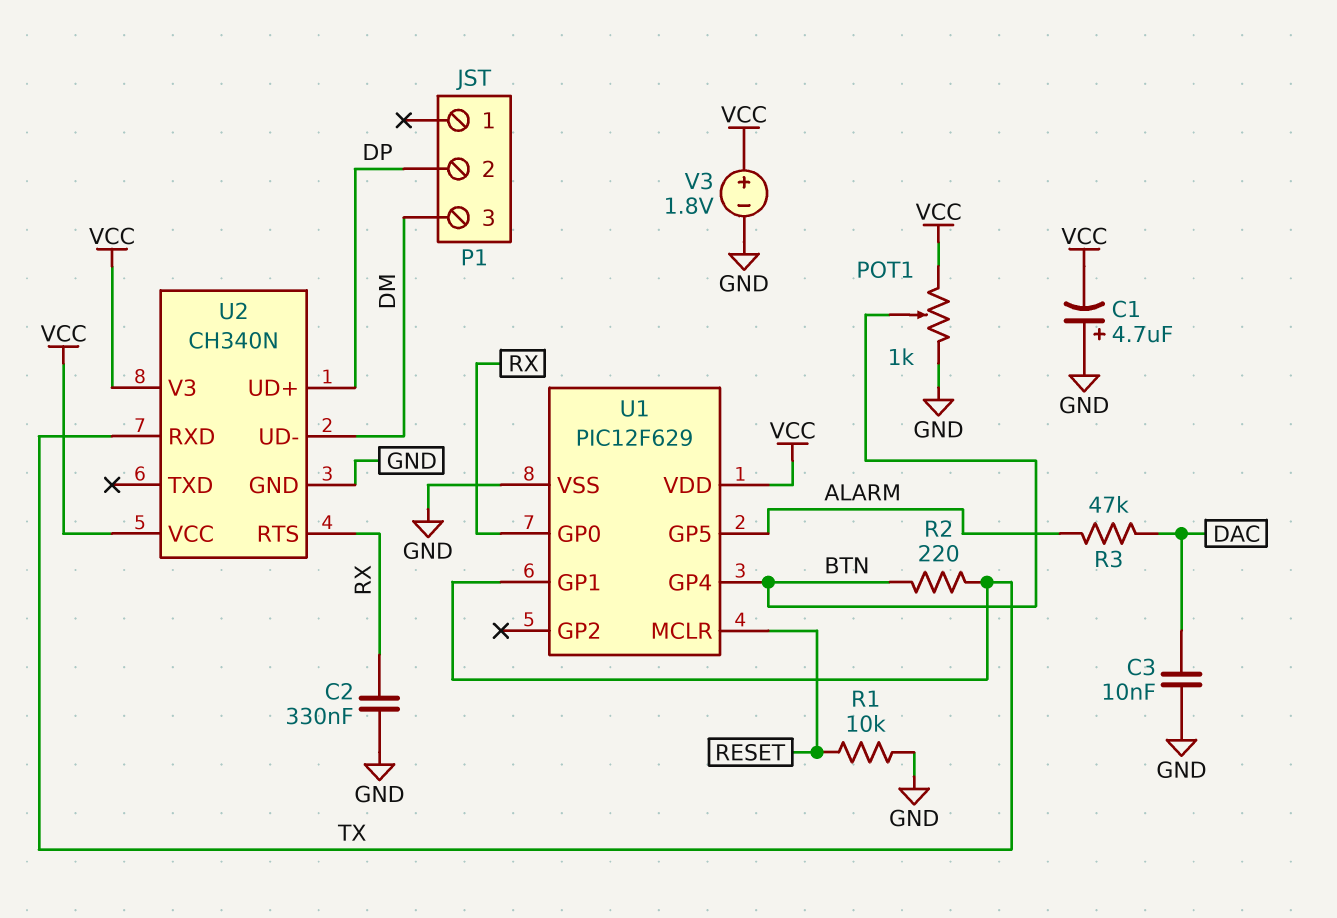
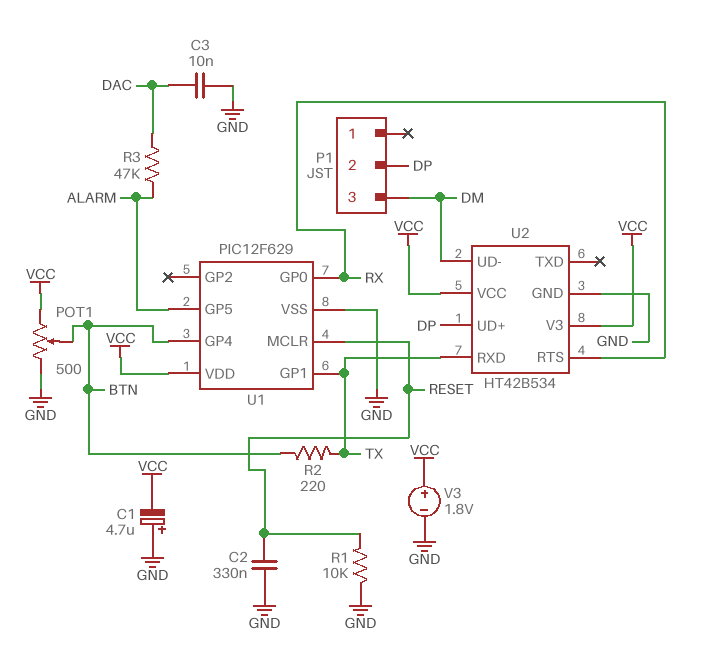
C2: 330nF (GND, RX) -> 330nF (GND, RESET)
POT1: 1k (GND, VCC, wiper BTN) -> 500 (GND, VCC, wiper BTN)
U2: CH340N -> HT42B534

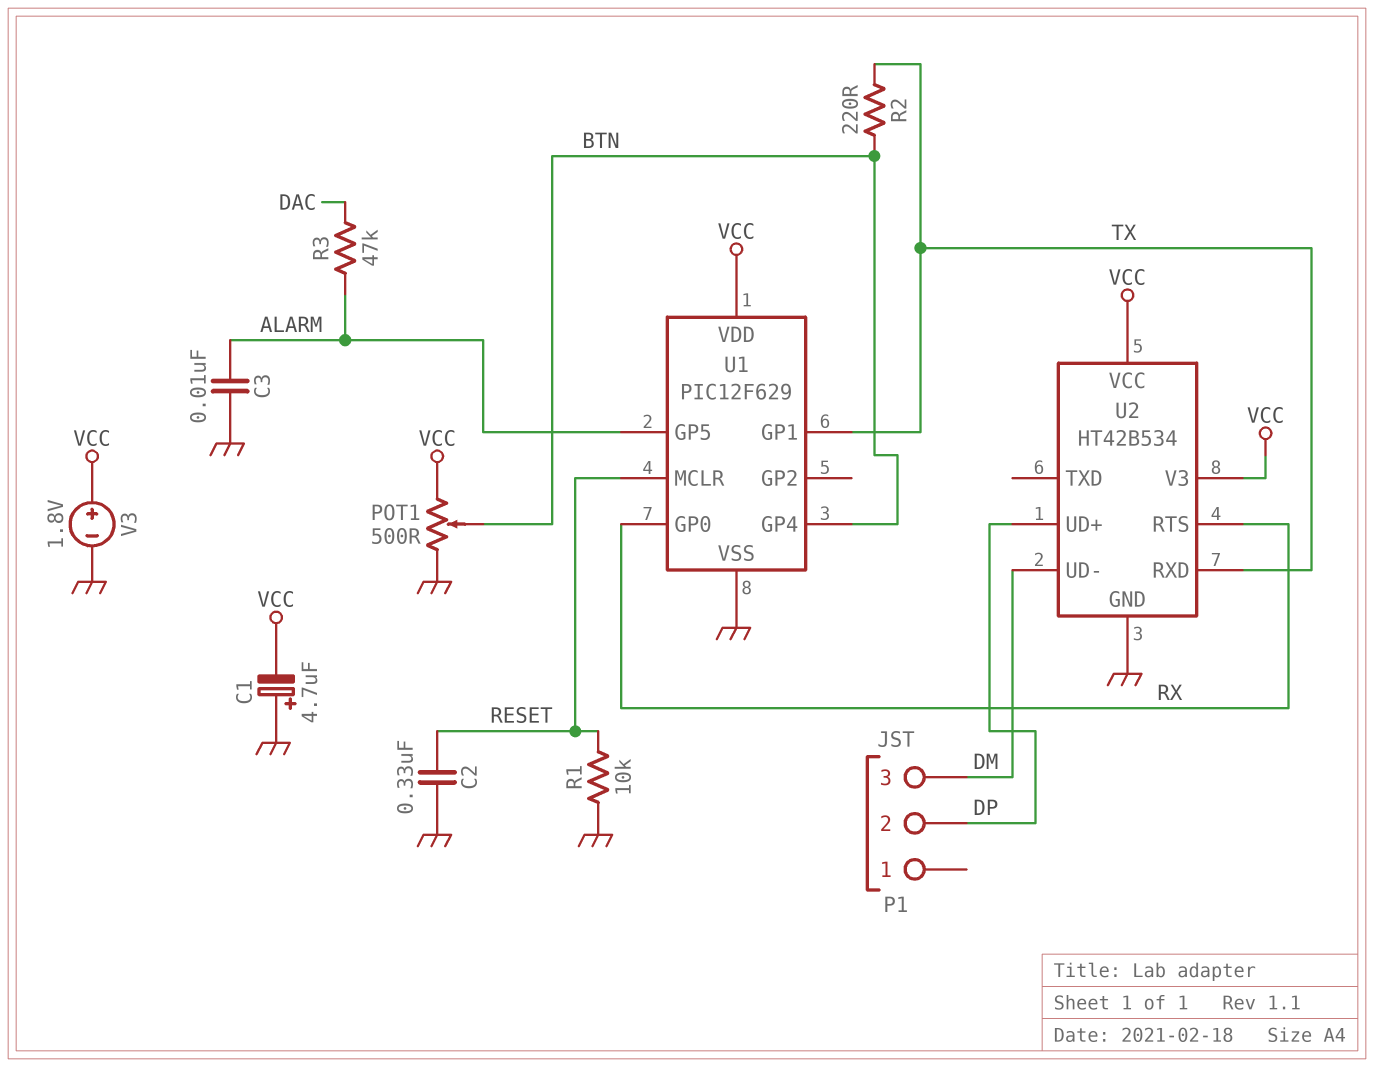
C3: 10nF (DAC, GND) -> 10nF (ALARM, GND)

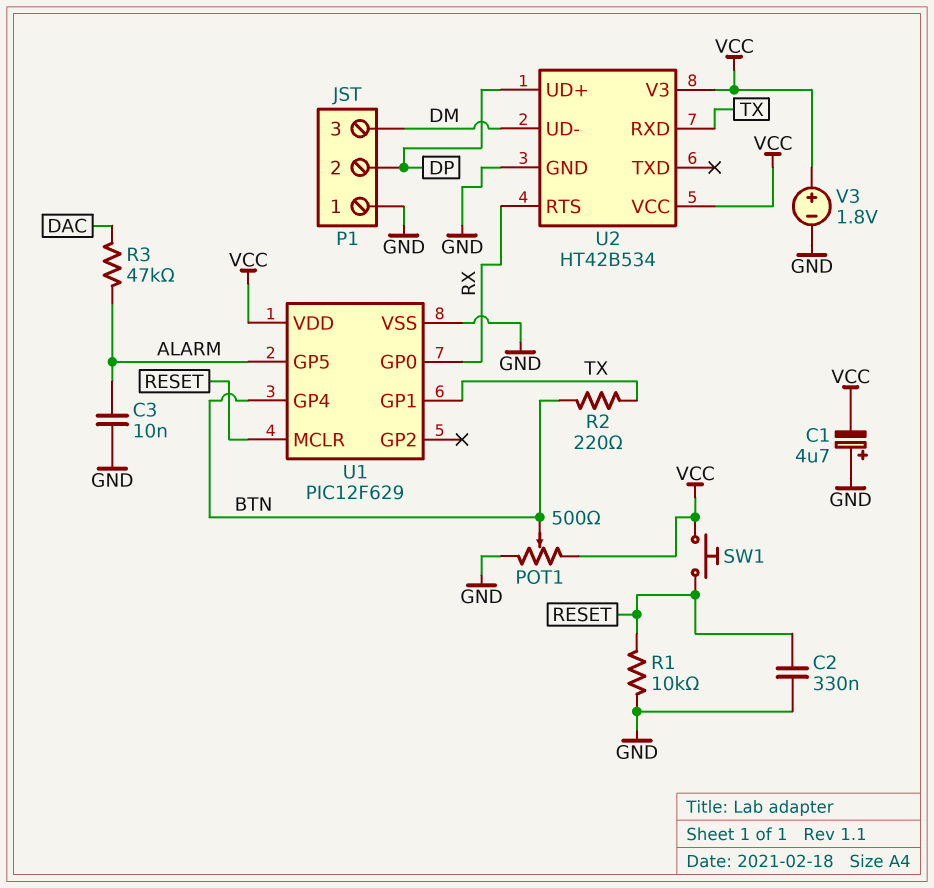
P1 pin 1: none -> GND
SW1: none -> button (RESET, VCC)

